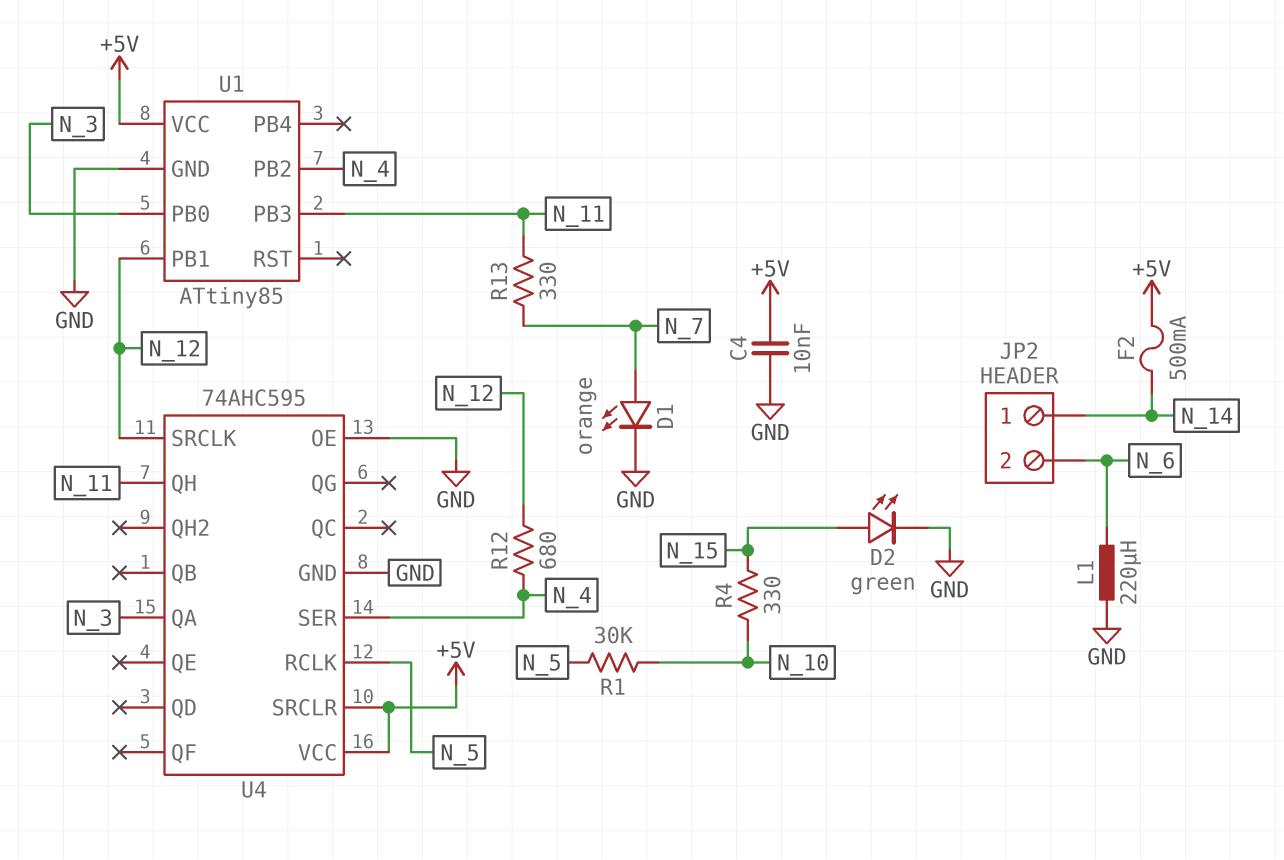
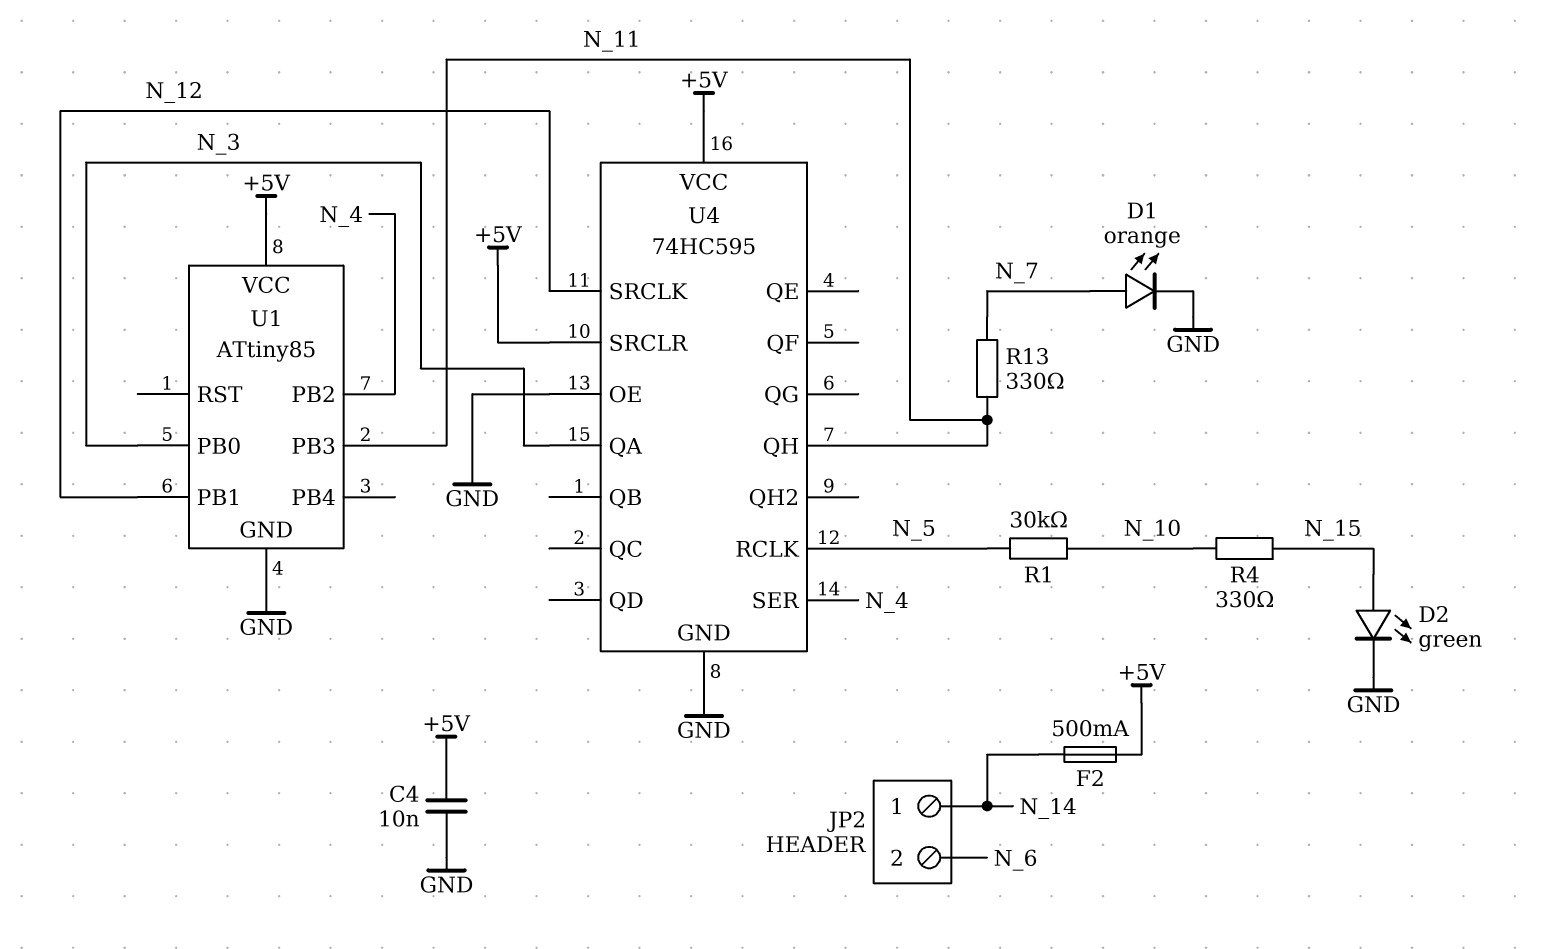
L1: 220uH (GND, N_6) -> none
R12: 680 (N_4, N_12) -> none
U4: 74AHC595 -> 74HC595

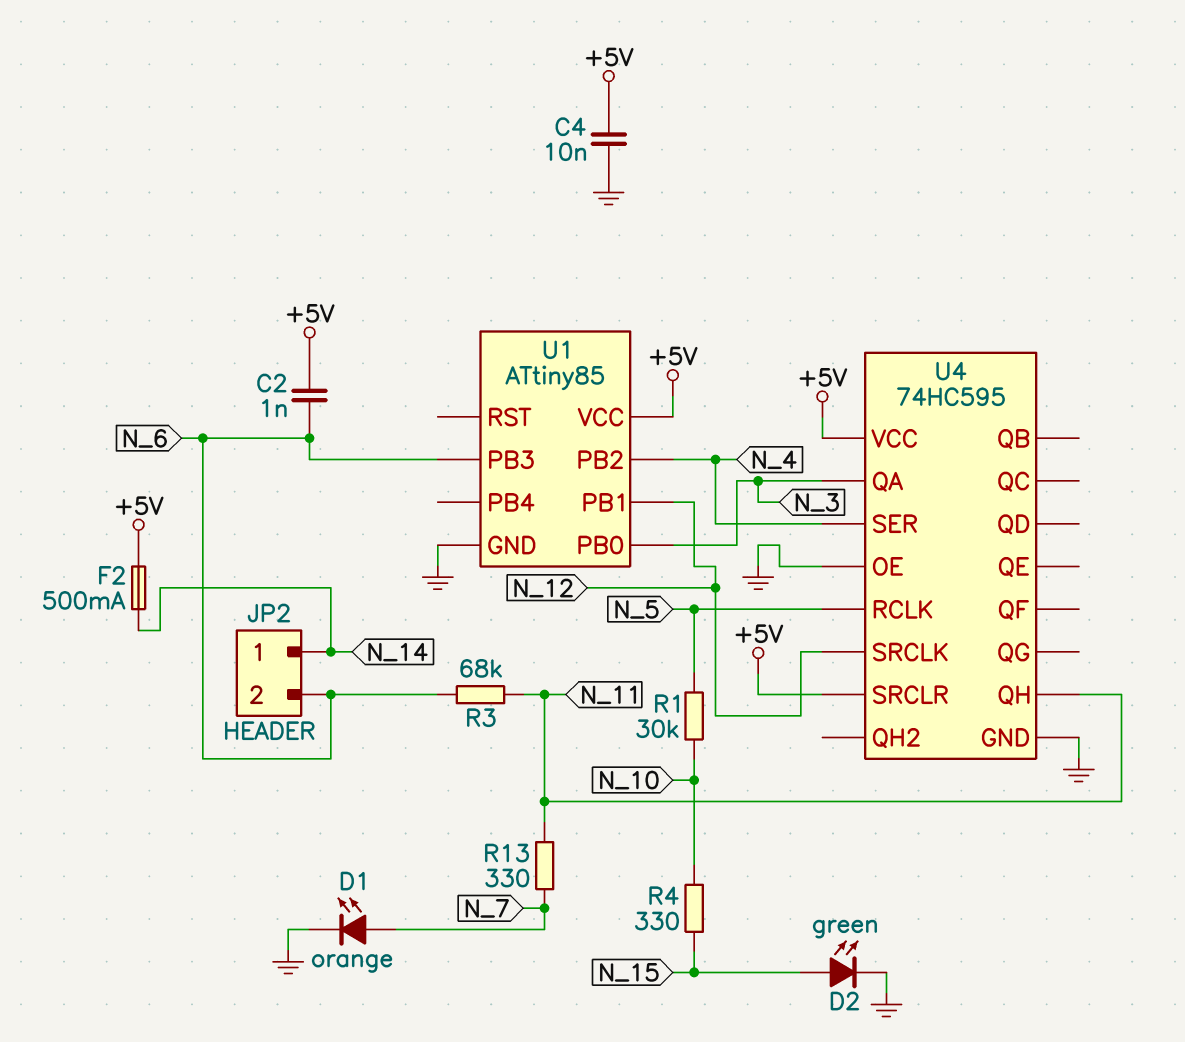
C2: none -> 1nF (+5V, N_6)
R3: none -> 68k (N_6, N_11)
U1 pin PB3: N_11 -> N_6

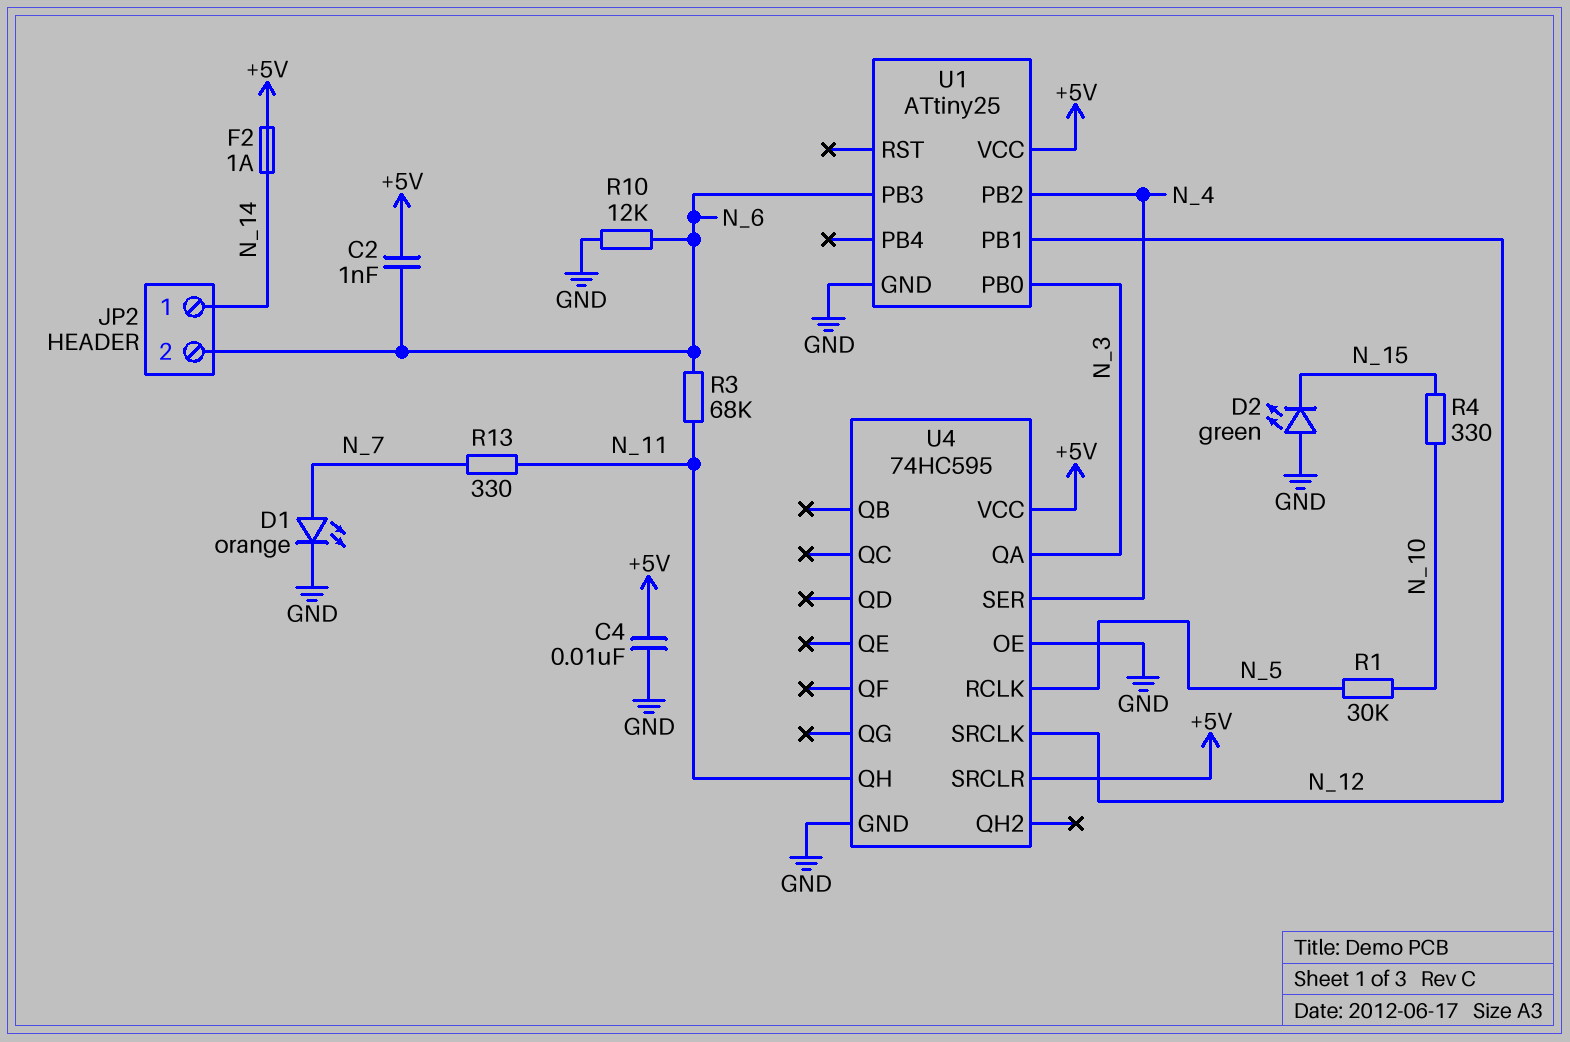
D2: LED green (A N_15, K GND) -> LED green (A GND, K N_15)
F2: 500mA (+5V, N_14) -> 1A (+5V, N_14)
R10: none -> 12k (GND, N_6)
U1: ATtiny85 -> ATtiny25

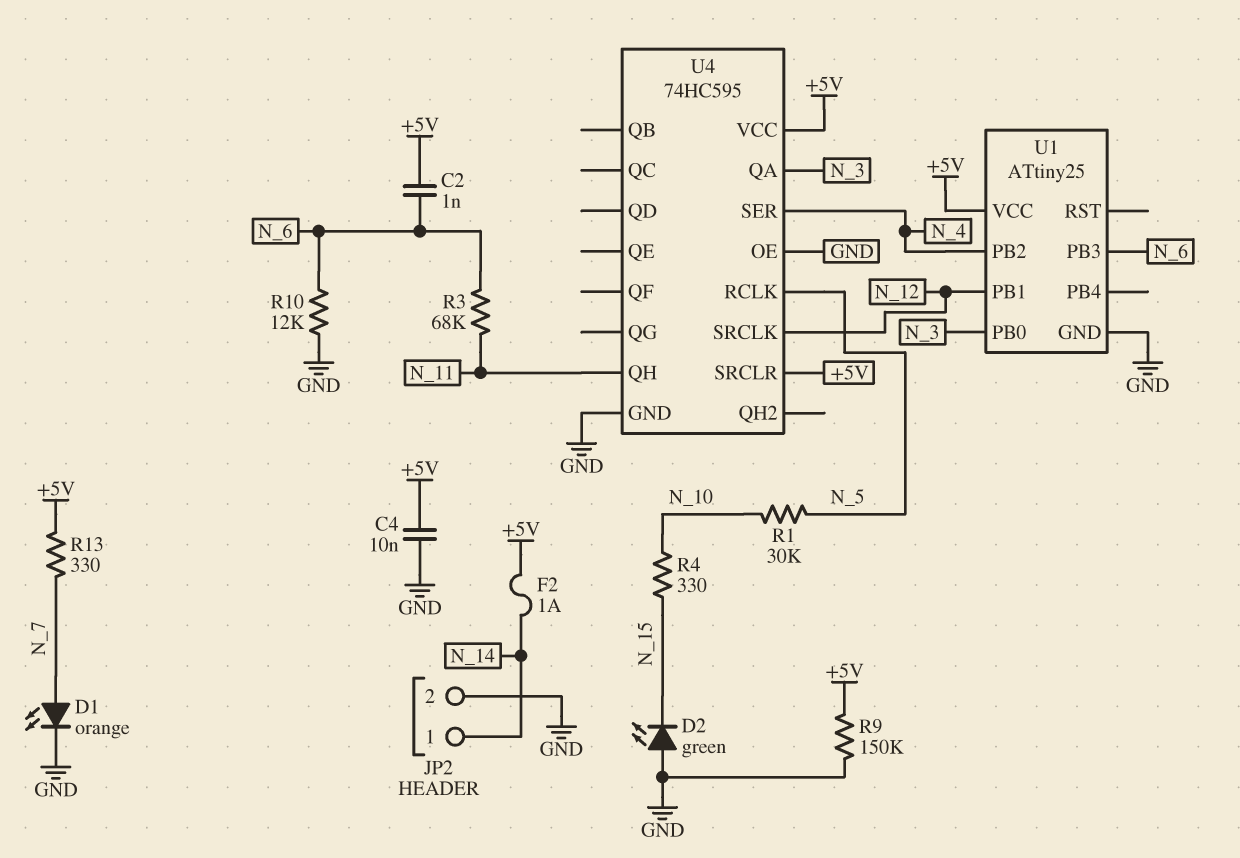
JP2 pin 2: N_6 -> GND
R9: none -> 150k (+5V, GND)
R13: 330 (N_7, N_11) -> 330 (+5V, N_7)

